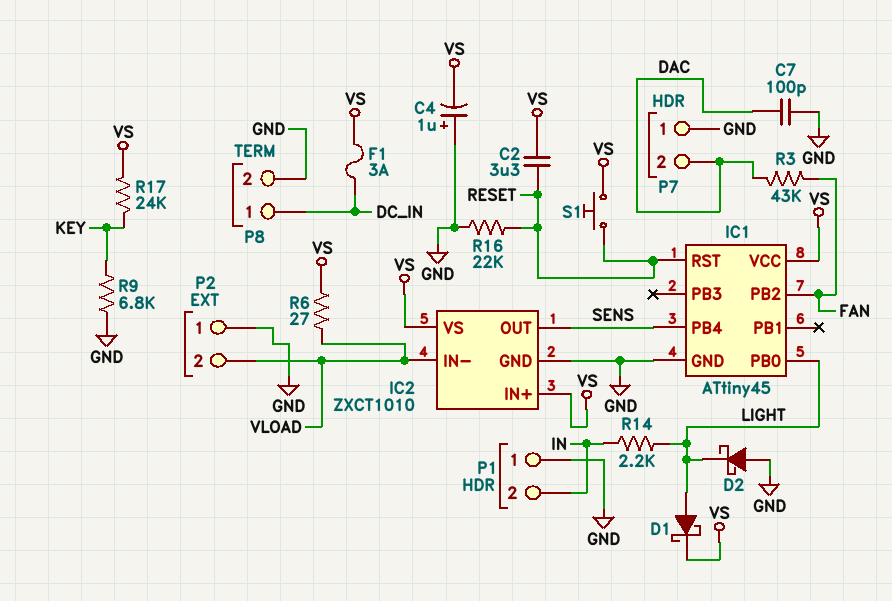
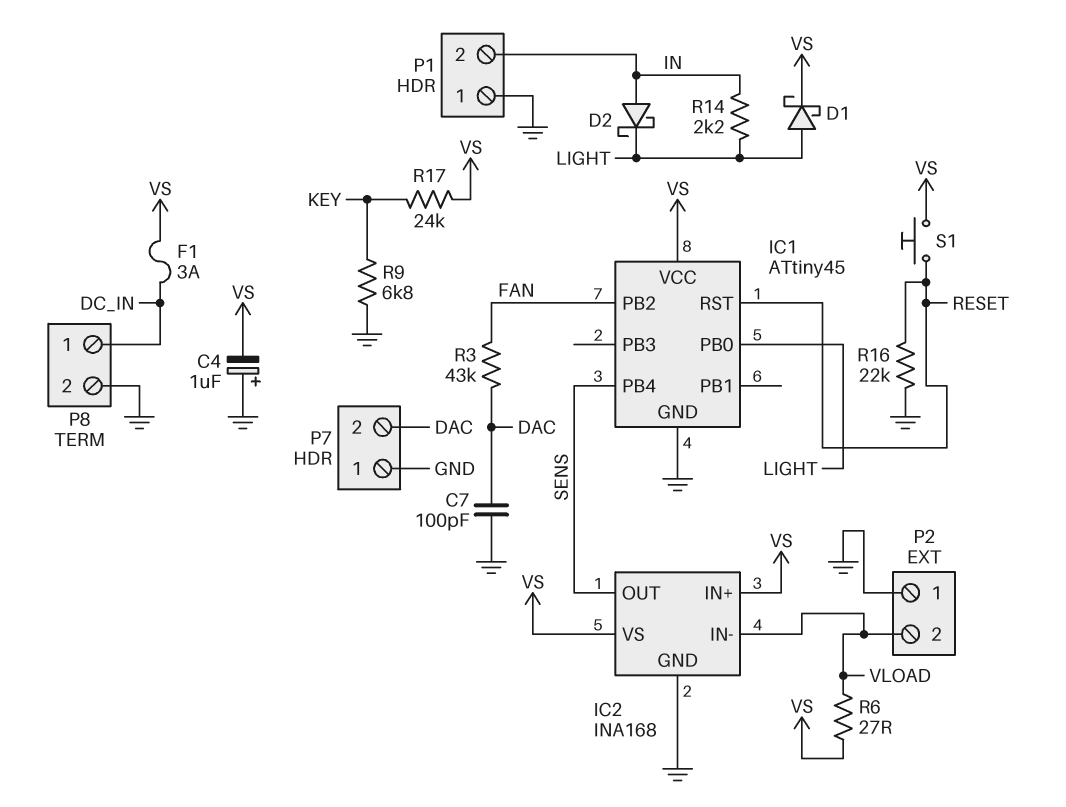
C2: 3.3uF (RESET, VS) -> none
D2: schottky (A GND, K LIGHT) -> schottky (A IN, K LIGHT)
IC2: ZXCT1010 -> INA168

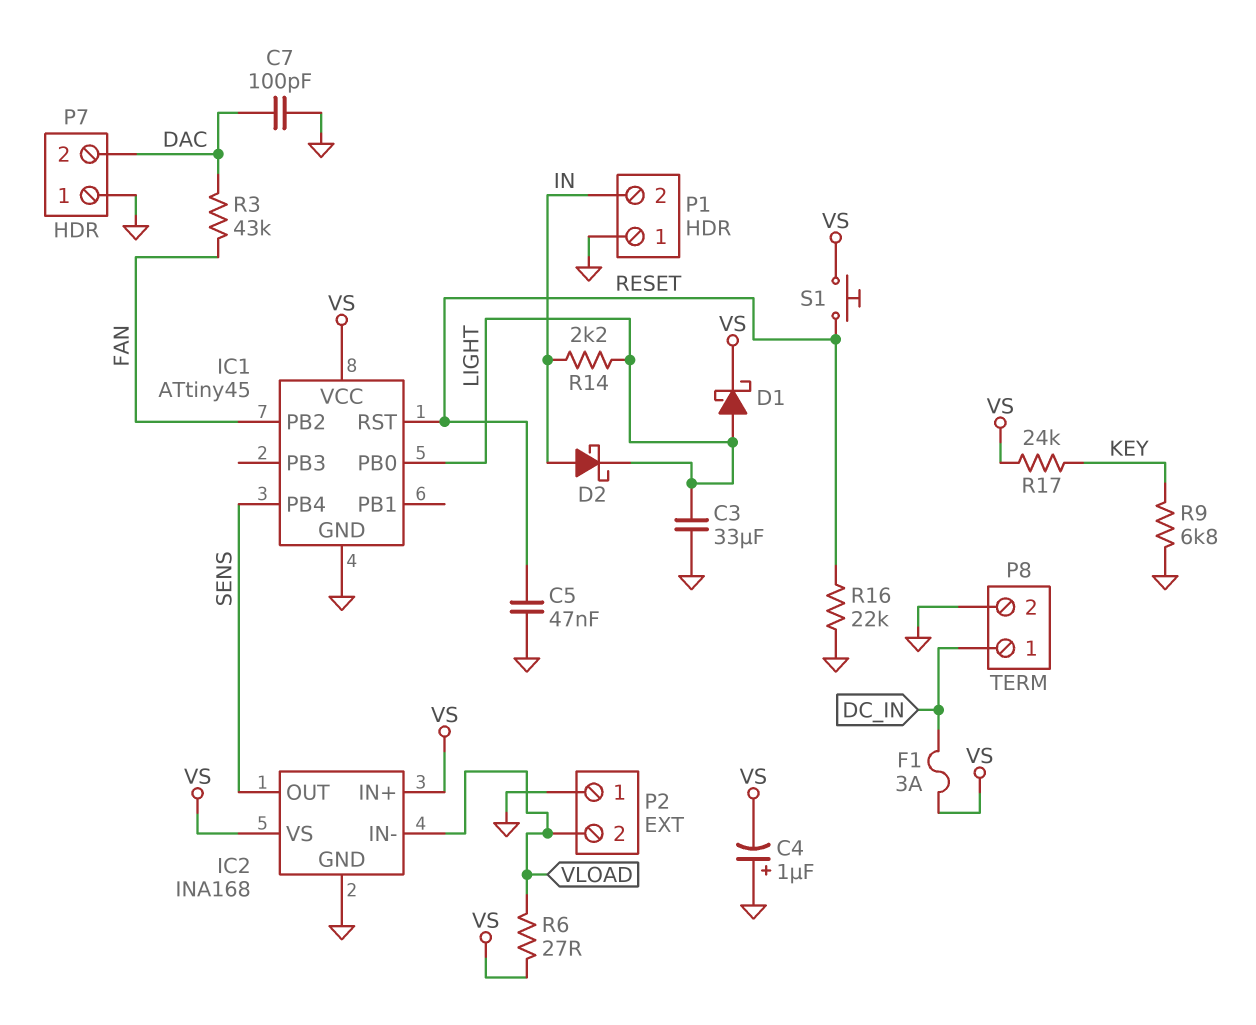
C3: none -> 33uF (GND, LIGHT)
C5: none -> 47nF (GND, RESET)

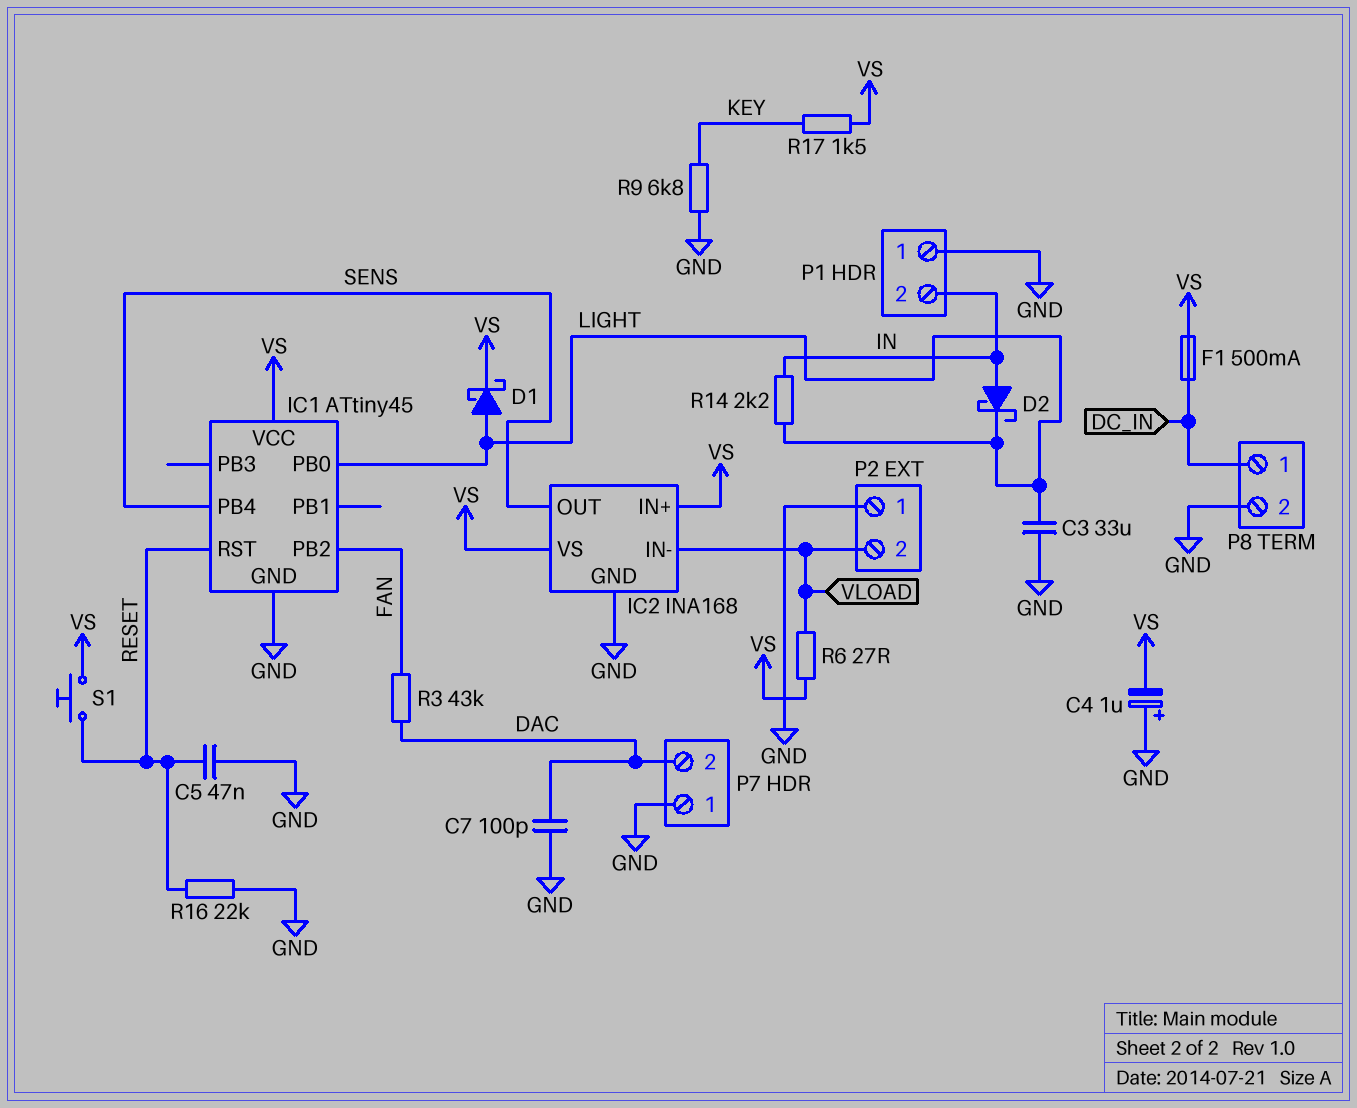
F1: 3A (DC_IN, VS) -> 500mA (DC_IN, VS)
R17: 24k (KEY, VS) -> 1.5k (KEY, VS)

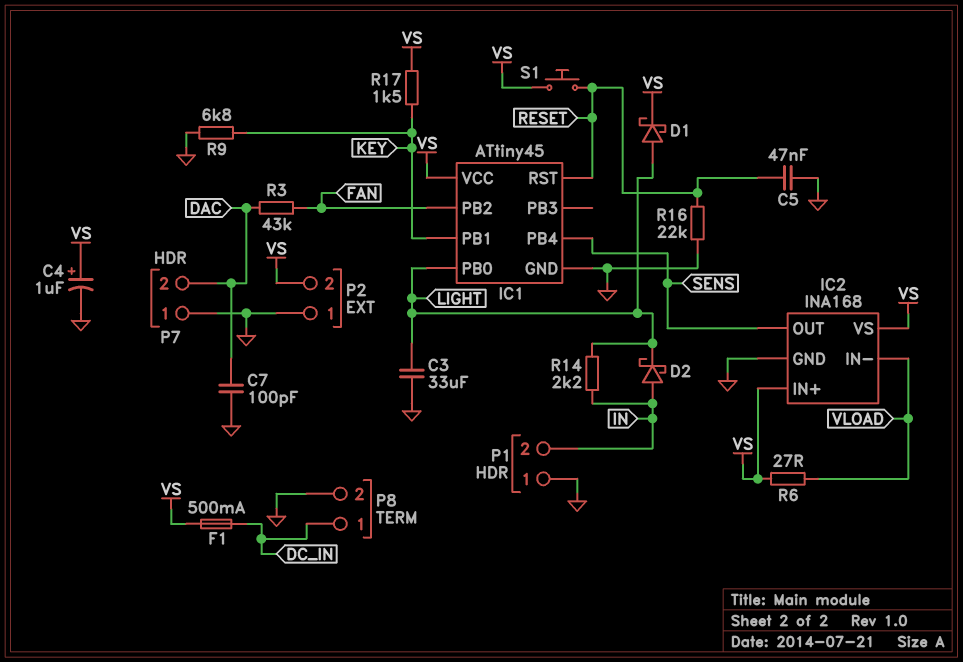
C4: 1uF (plus GND, minus VS) -> 1uF (plus VS, minus GND)
IC1 pin PB1: none -> KEY
P2 pin 2: VLOAD -> VS

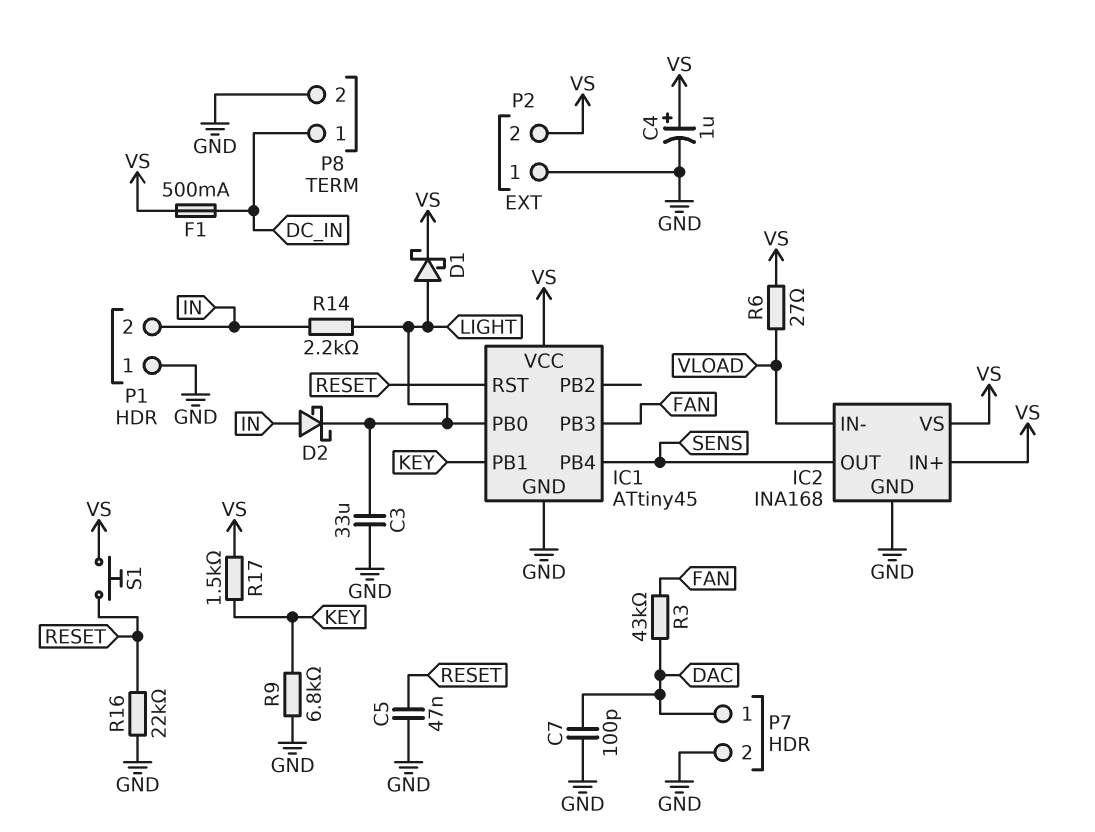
IC1 pin PB2: FAN -> none
IC1 pin PB3: none -> FAN
P7 pin 1: GND -> DAC
P7 pin 2: DAC -> GND

